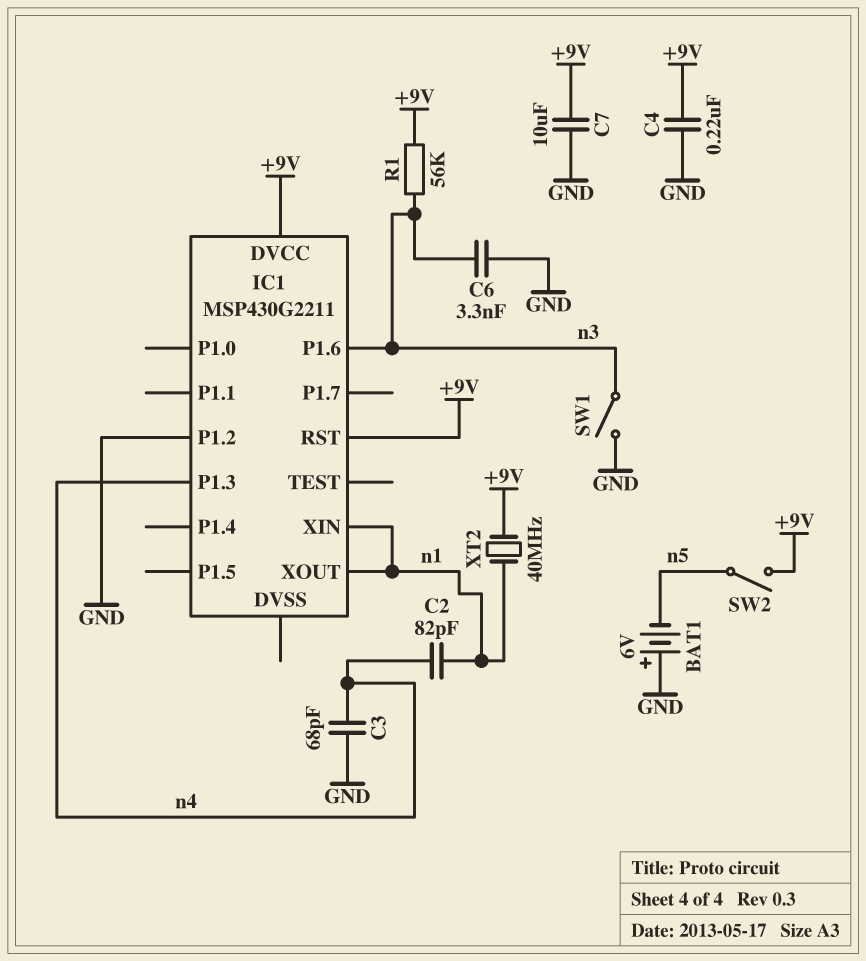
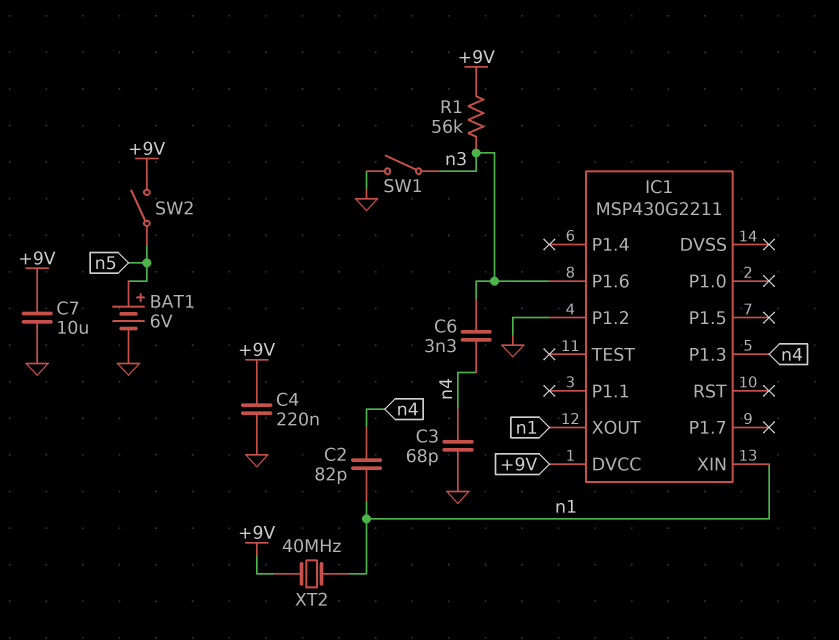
BAT1: 6V (plus GND, minus n5) -> 6V (plus n5, minus GND)
C6: 3.3nF (GND, n3) -> 3.3nF (n3, n4)
IC1 pin RST: +9V -> none

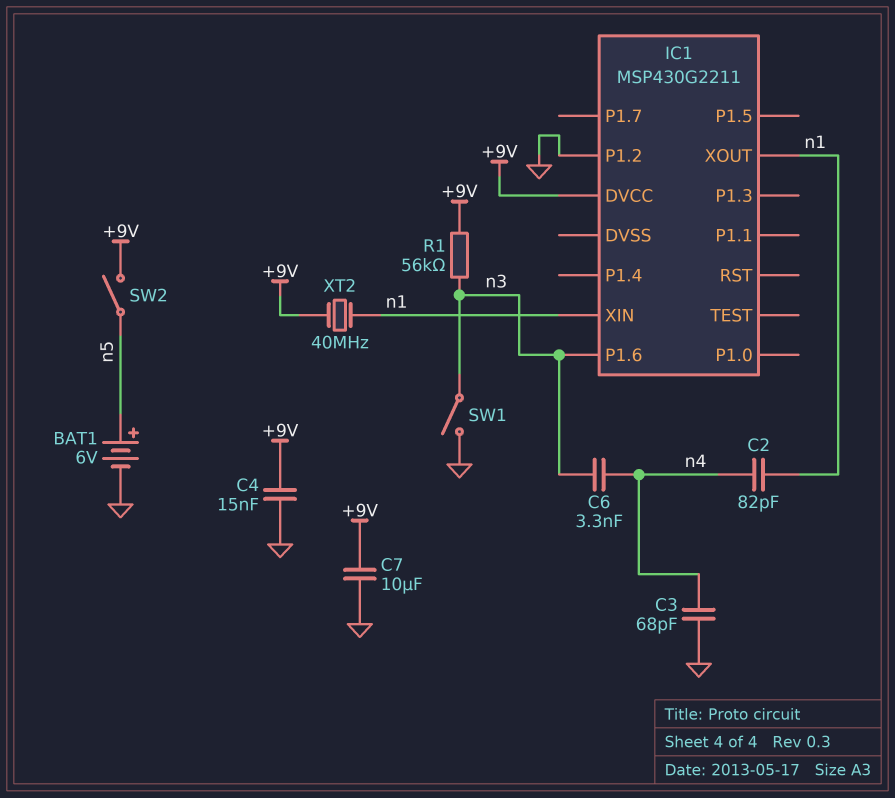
C4: 220nF (+9V, GND) -> 15nF (+9V, GND)
IC1 pin P1.3: n4 -> none

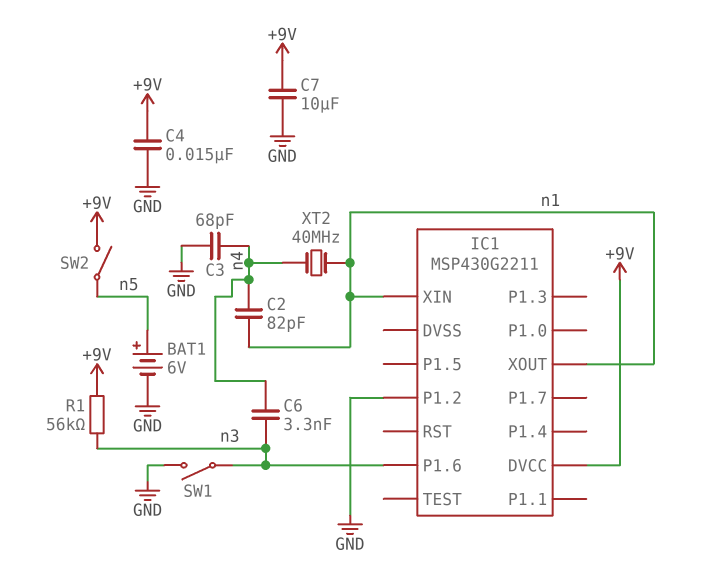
XT2: 40MHz (+9V, n1) -> 40MHz (n1, n4)

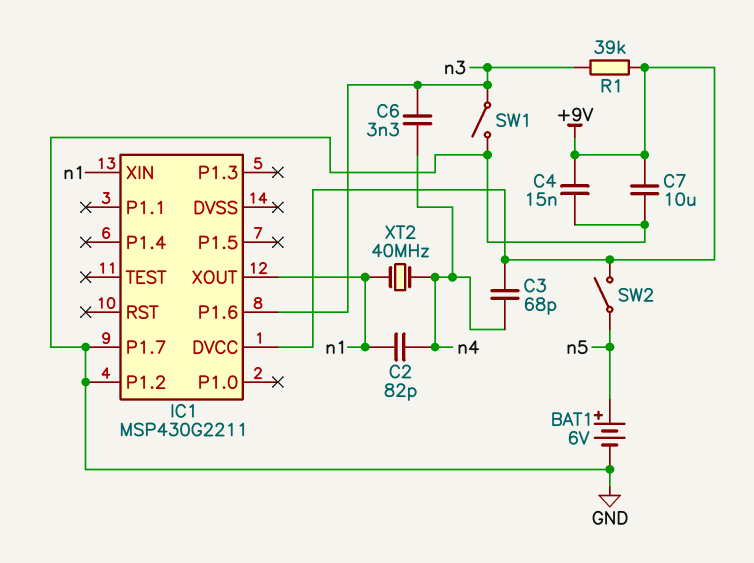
C3: 68pF (GND, n4) -> 68pF (+9V, n4)
IC1 pin P1.7: none -> GND
R1: 56k (+9V, n3) -> 39k (+9V, n3)

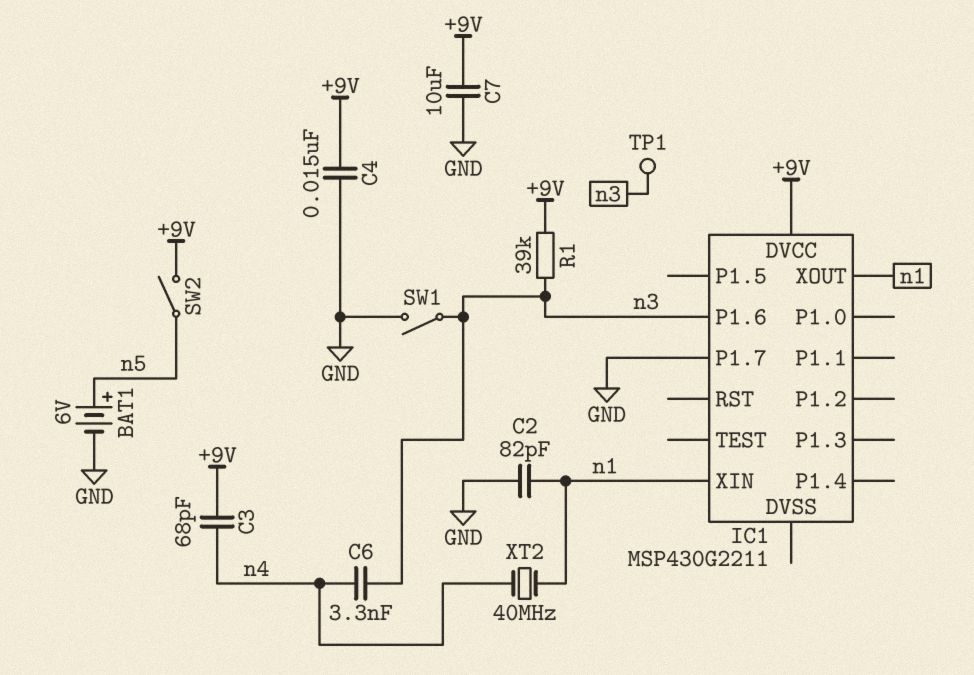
C2: 82pF (n1, n4) -> 82pF (GND, n1)
IC1 pin P1.2: GND -> none
TP1: none -> test point (n3)

